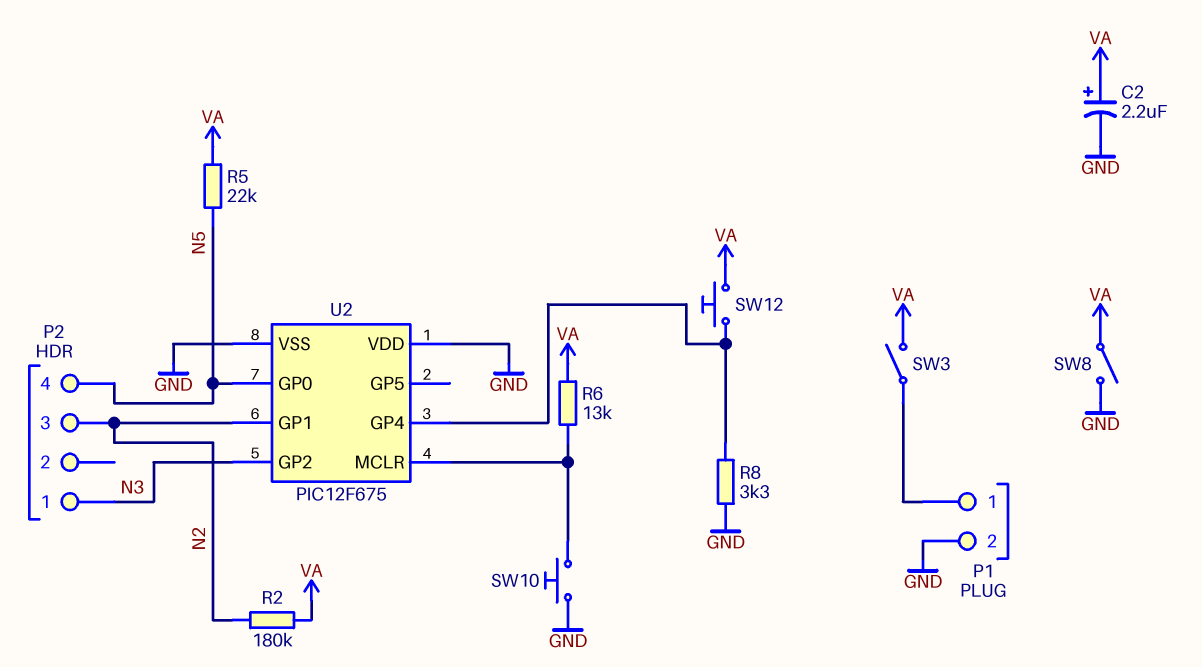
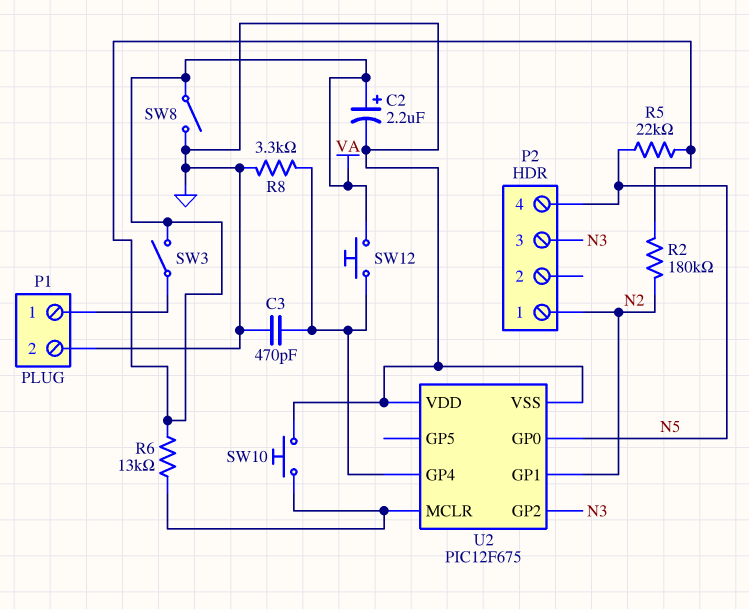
C3: none -> 470pF (GND, U2/GP4)
P2 pin 1: N3 -> N2
P2 pin 3: N2 -> N3

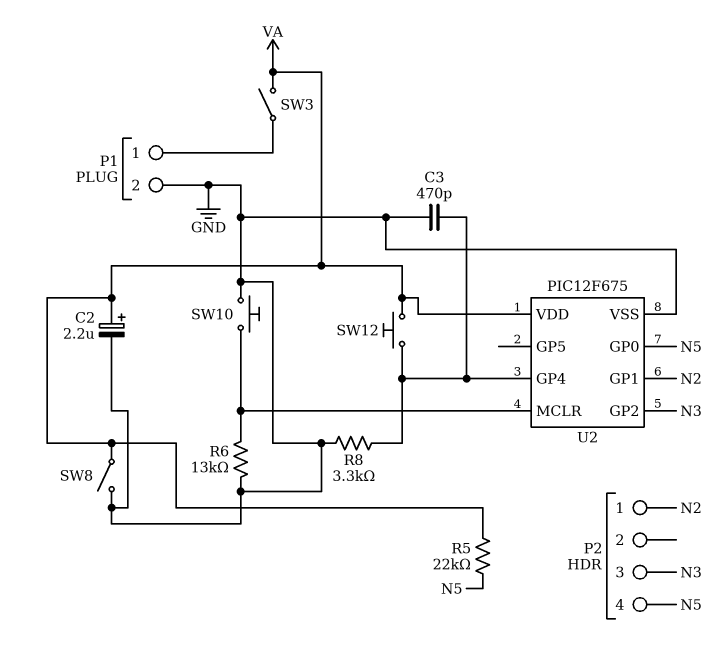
R2: 180k (N2, VA) -> none
R6: 13k (U2/MCLR, VA) -> 13k (GND, U2/MCLR)
U2 pin VDD: GND -> VA

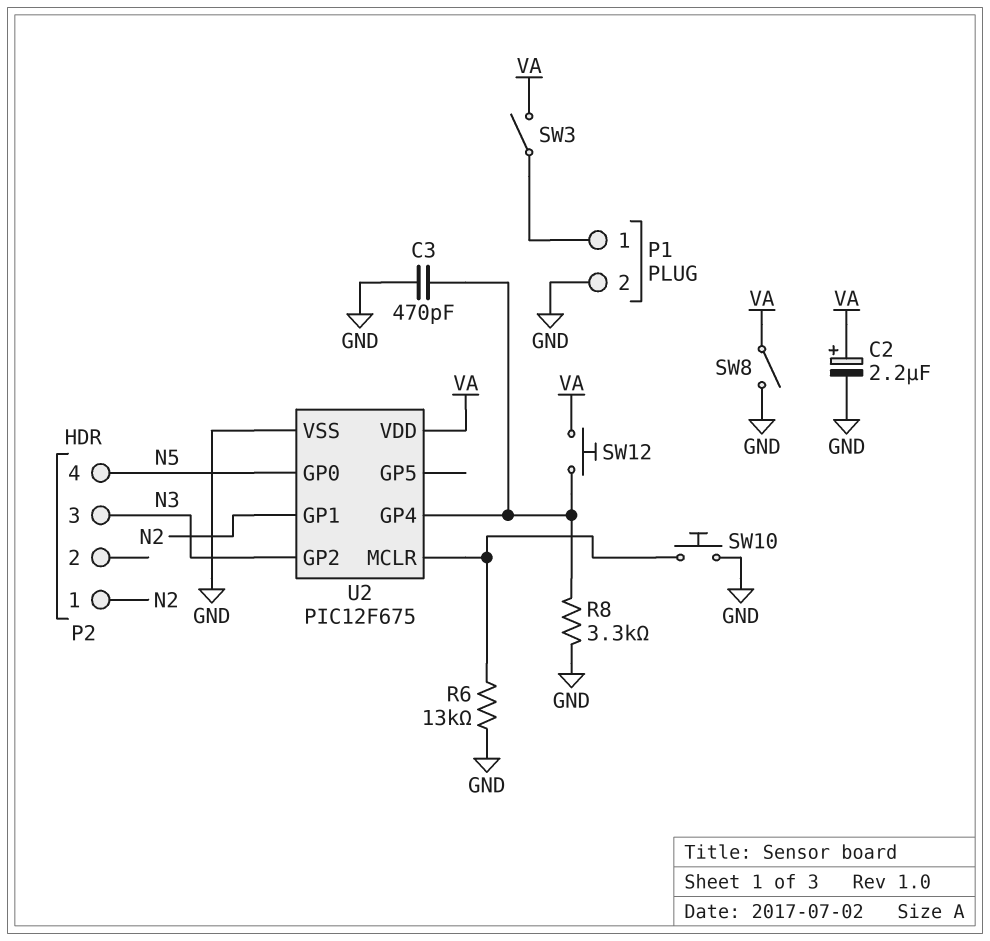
R5: 22k (N5, VA) -> none

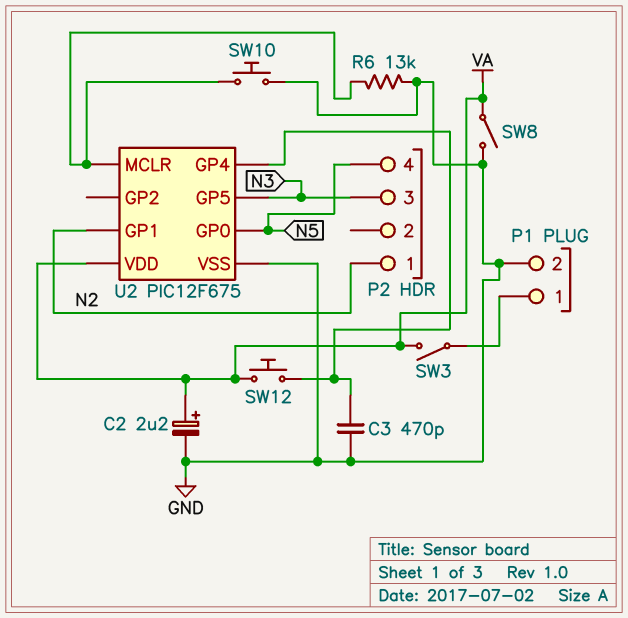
R8: 3.3k (GND, U2/GP4) -> none
U2 pin GP2: N3 -> none
U2 pin GP5: none -> N3

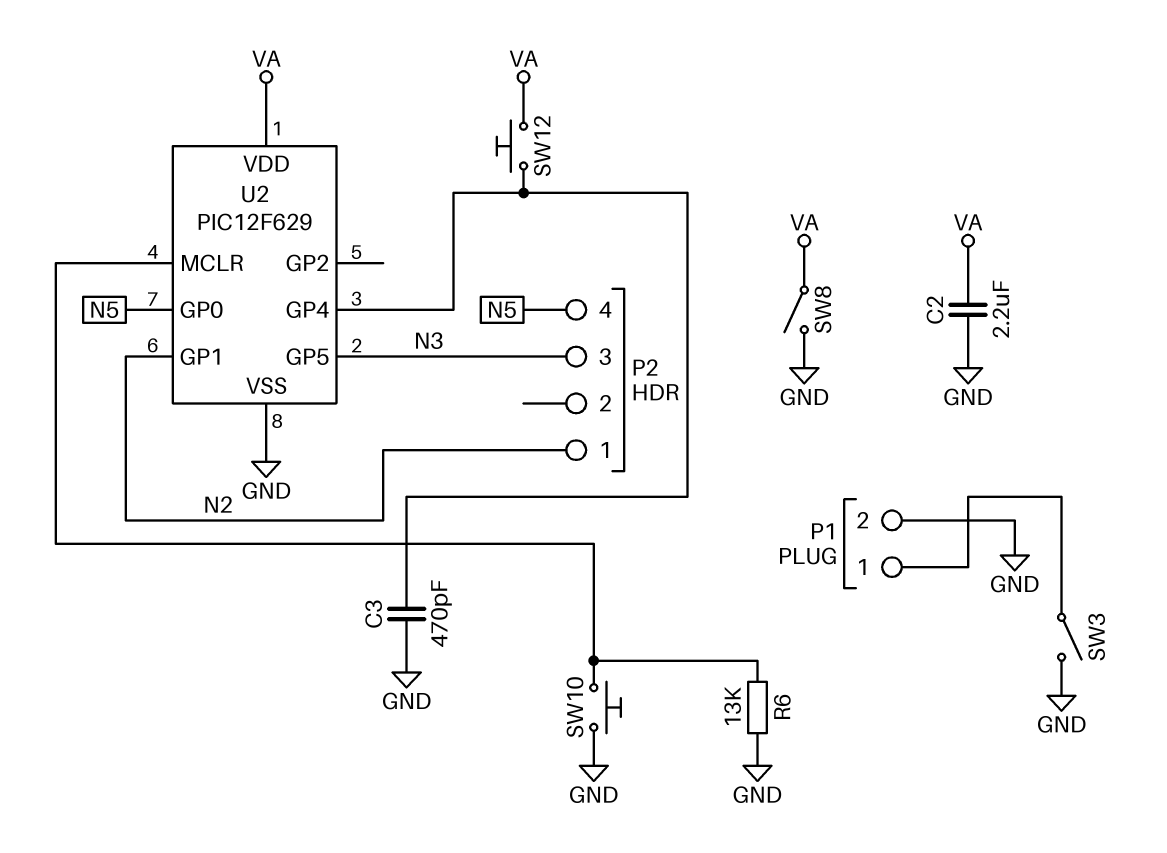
C2: 2.2uF (plus VA, minus GND) -> 2.2uF (GND, VA)
SW3: switch (P1/1, VA) -> switch (GND, P1/1)
U2: PIC12F675 -> PIC12F629

